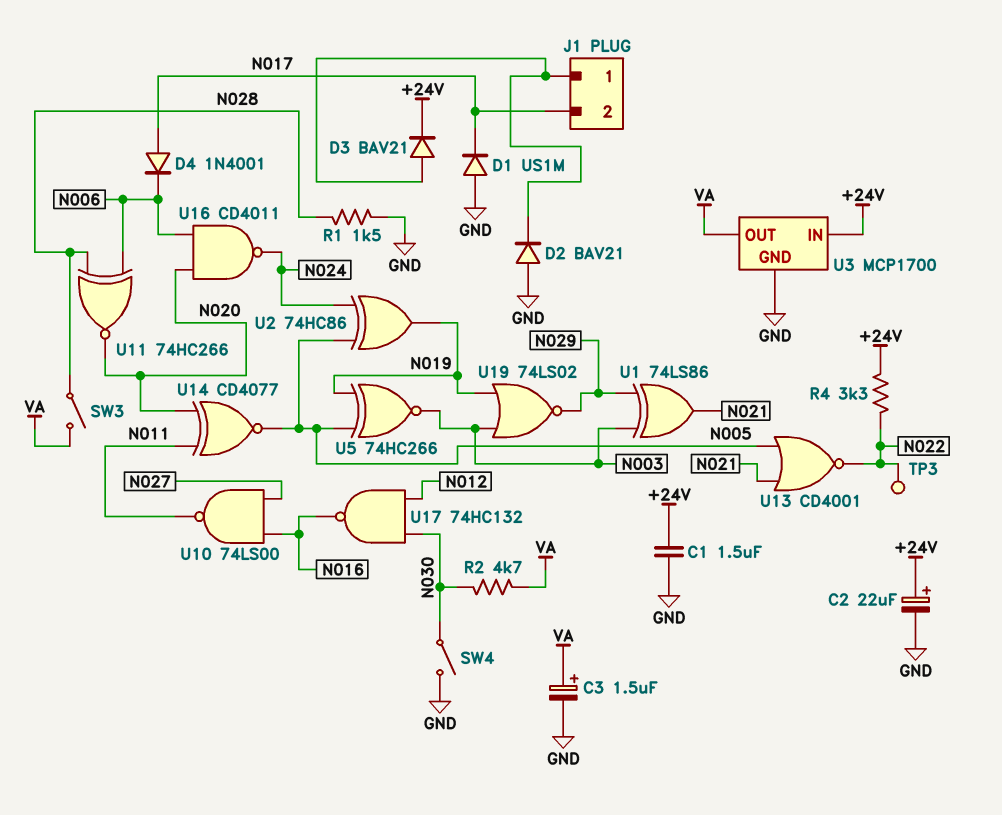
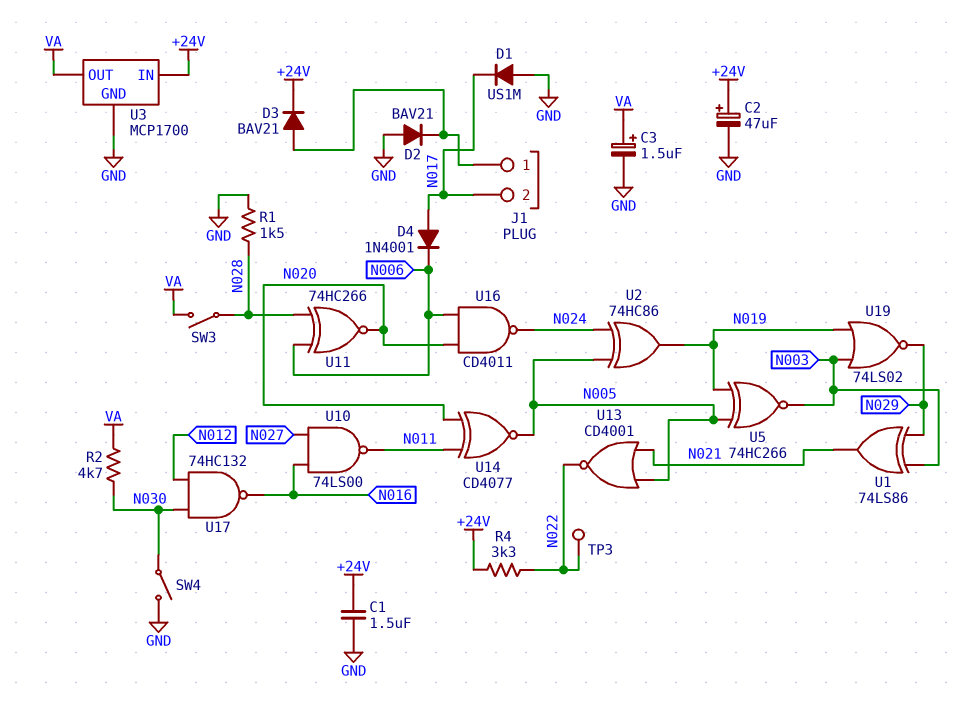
C2: 22uF (plus +24V, minus GND) -> 47uF (plus +24V, minus GND)

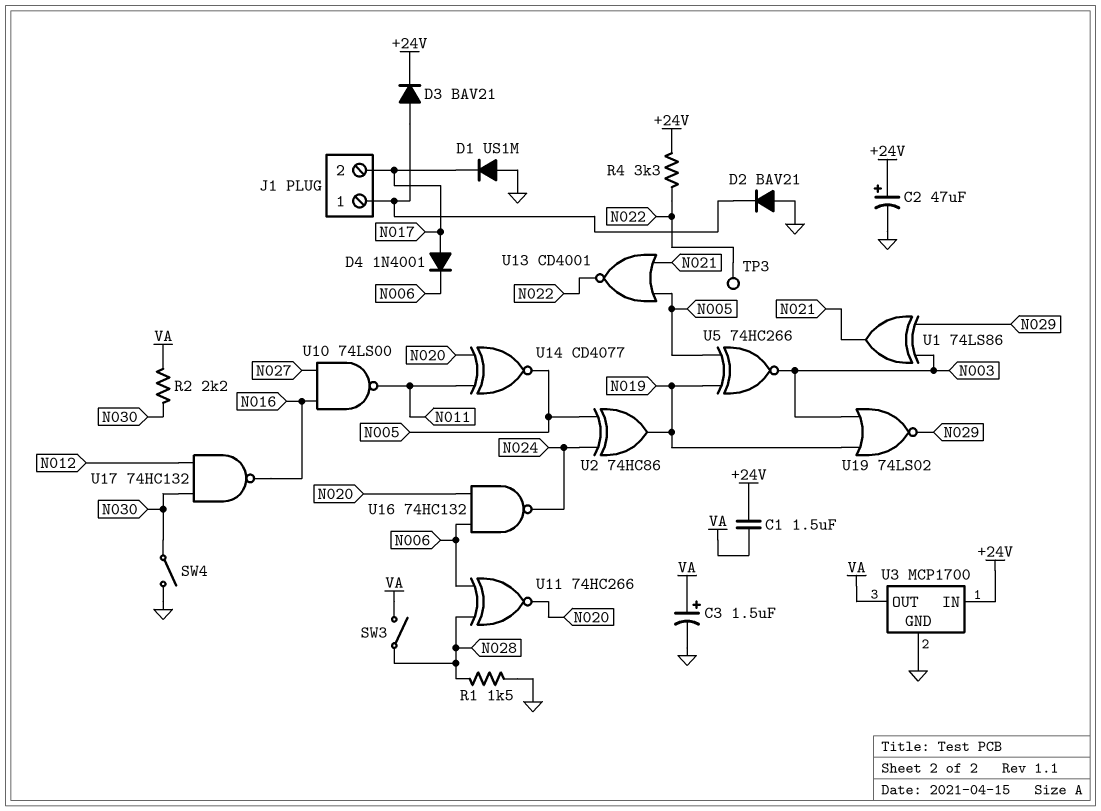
C1: 1.5uF (+24V, GND) -> 1.5uF (+24V, VA)
R2: 4.7k (N030, VA) -> 2.2k (N030, VA)
U16: NAND CD4011 (in N006, in N020, out N024) -> NAND 74HC132 (in N006, in N020, out N024)

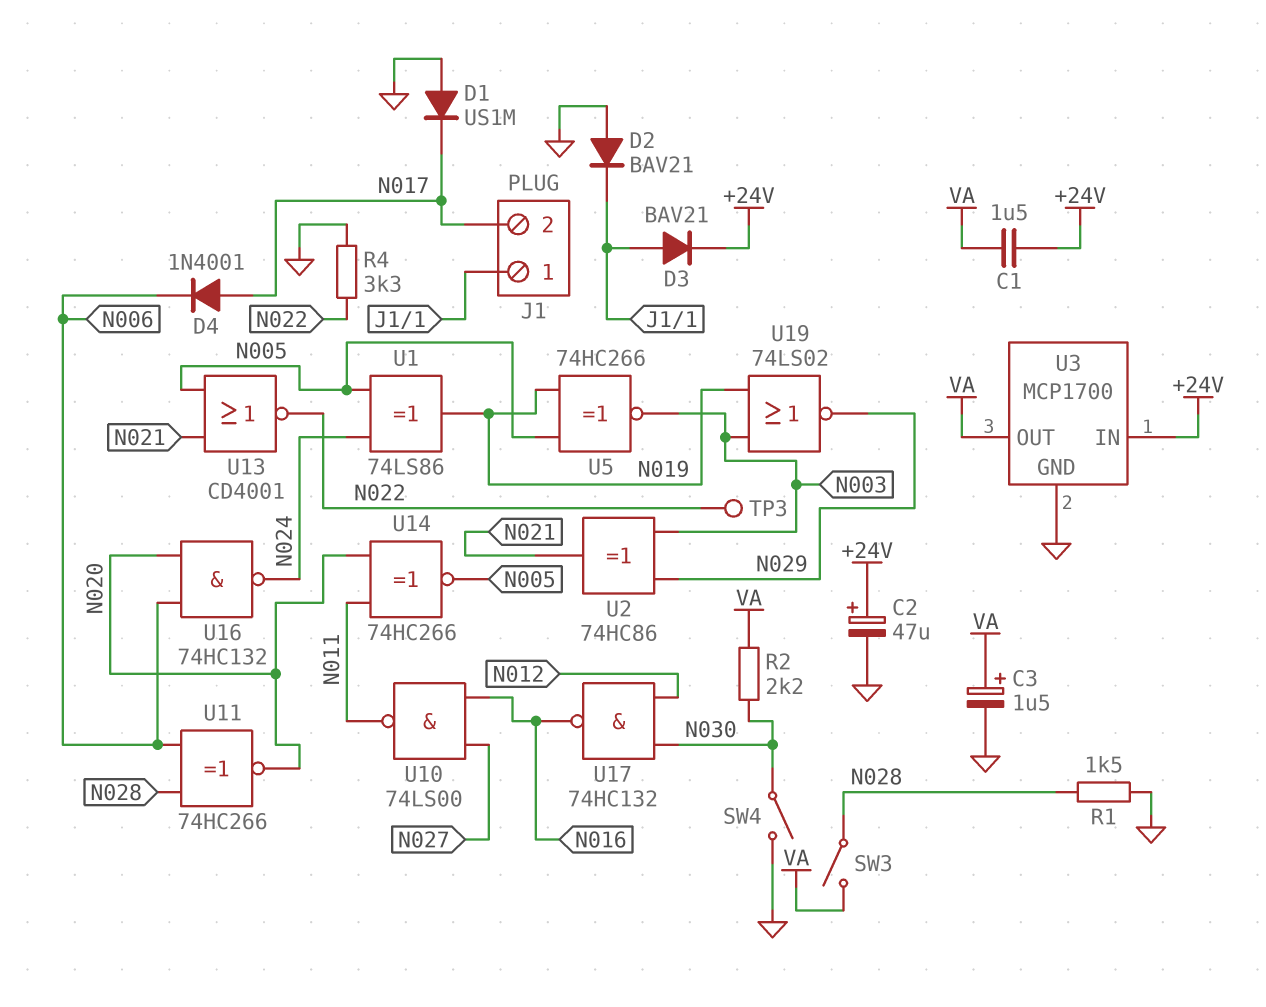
R4: 3.3k (+24V, N022) -> 3.3k (GND, N022)
U1: XOR 74LS86 (in N003, in N029, out N021) -> XOR 74LS86 (in N005, in N024, out N019)
U2: XOR 74HC86 (in N005, in N024, out N019) -> XOR 74HC86 (in N003, in N029, out N021)
U14: XNOR CD4077 (in N011, in N020, out N005) -> XNOR 74HC266 (in N011, in N020, out N005)

